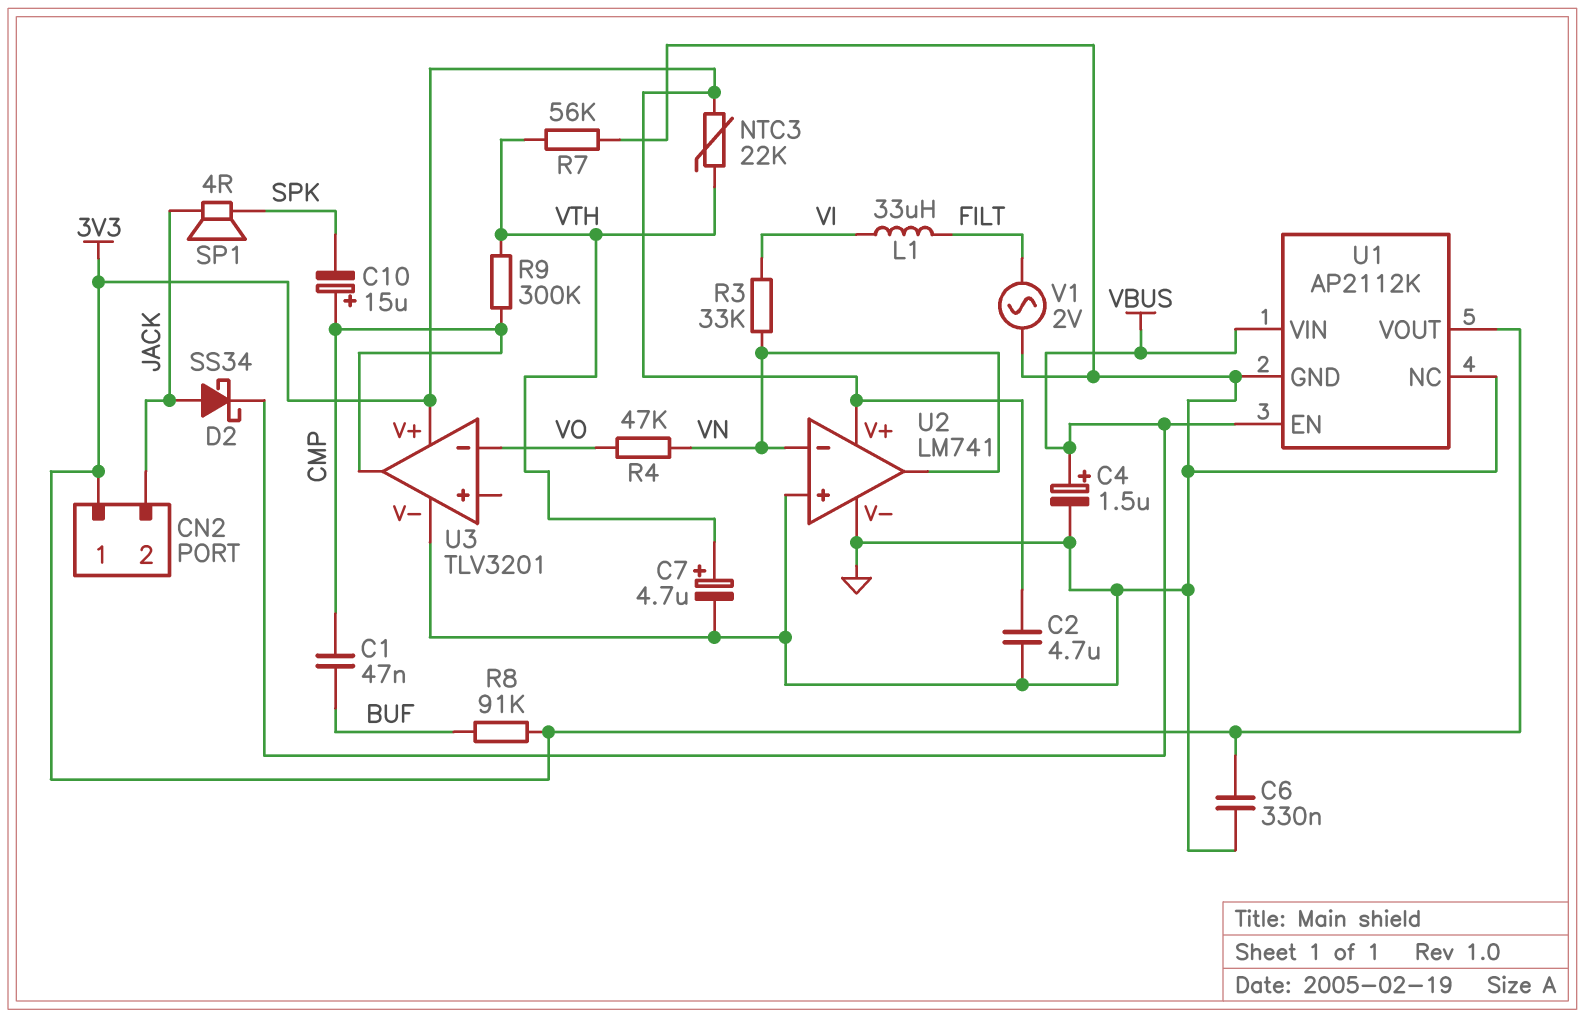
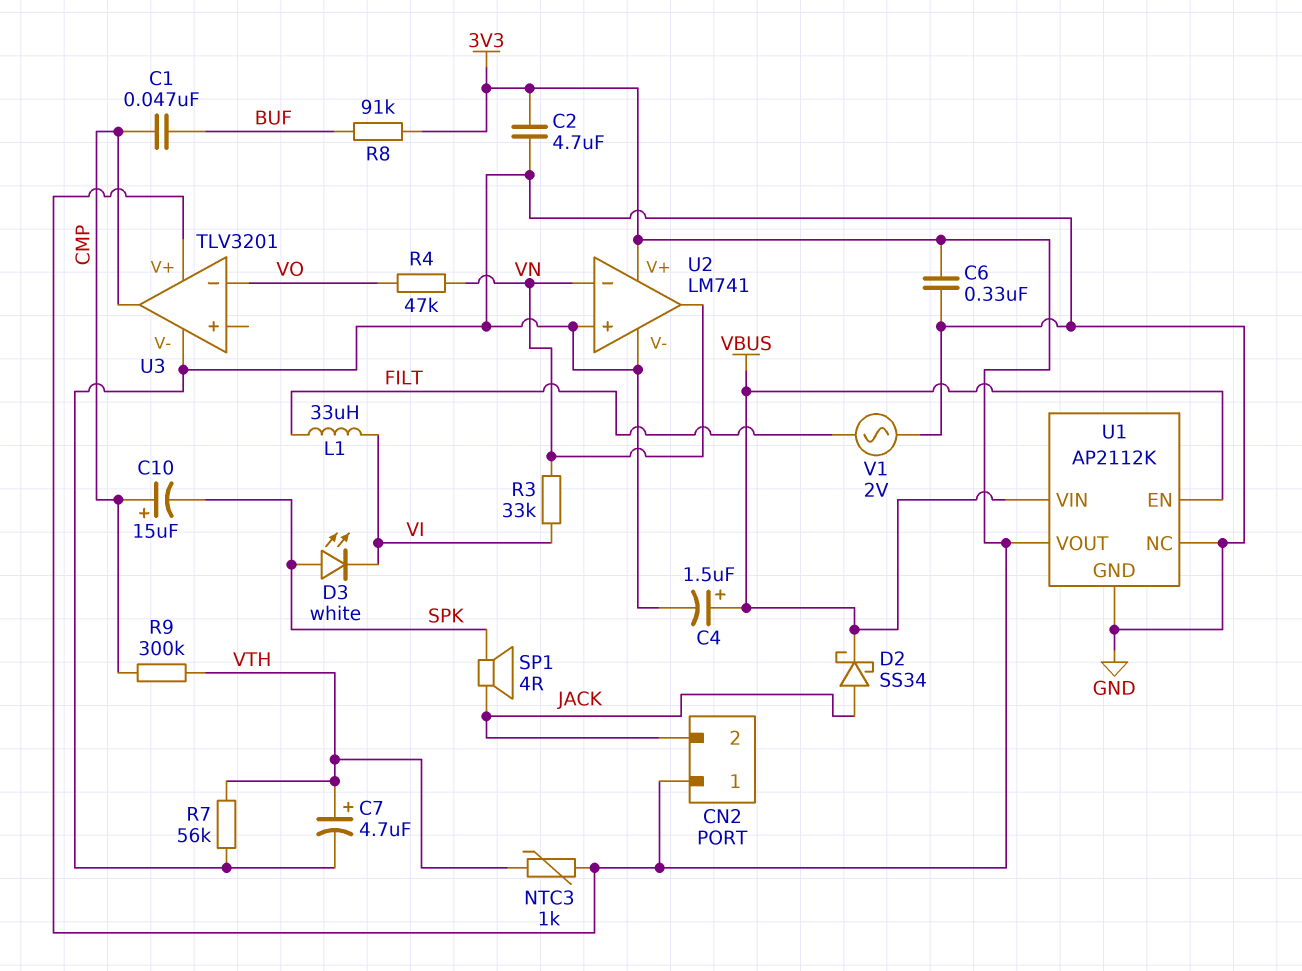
D3: none -> LED white (A SPK, K VI)
NTC3: 22k (3V3, VTH) -> 1k (3V3, VTH)

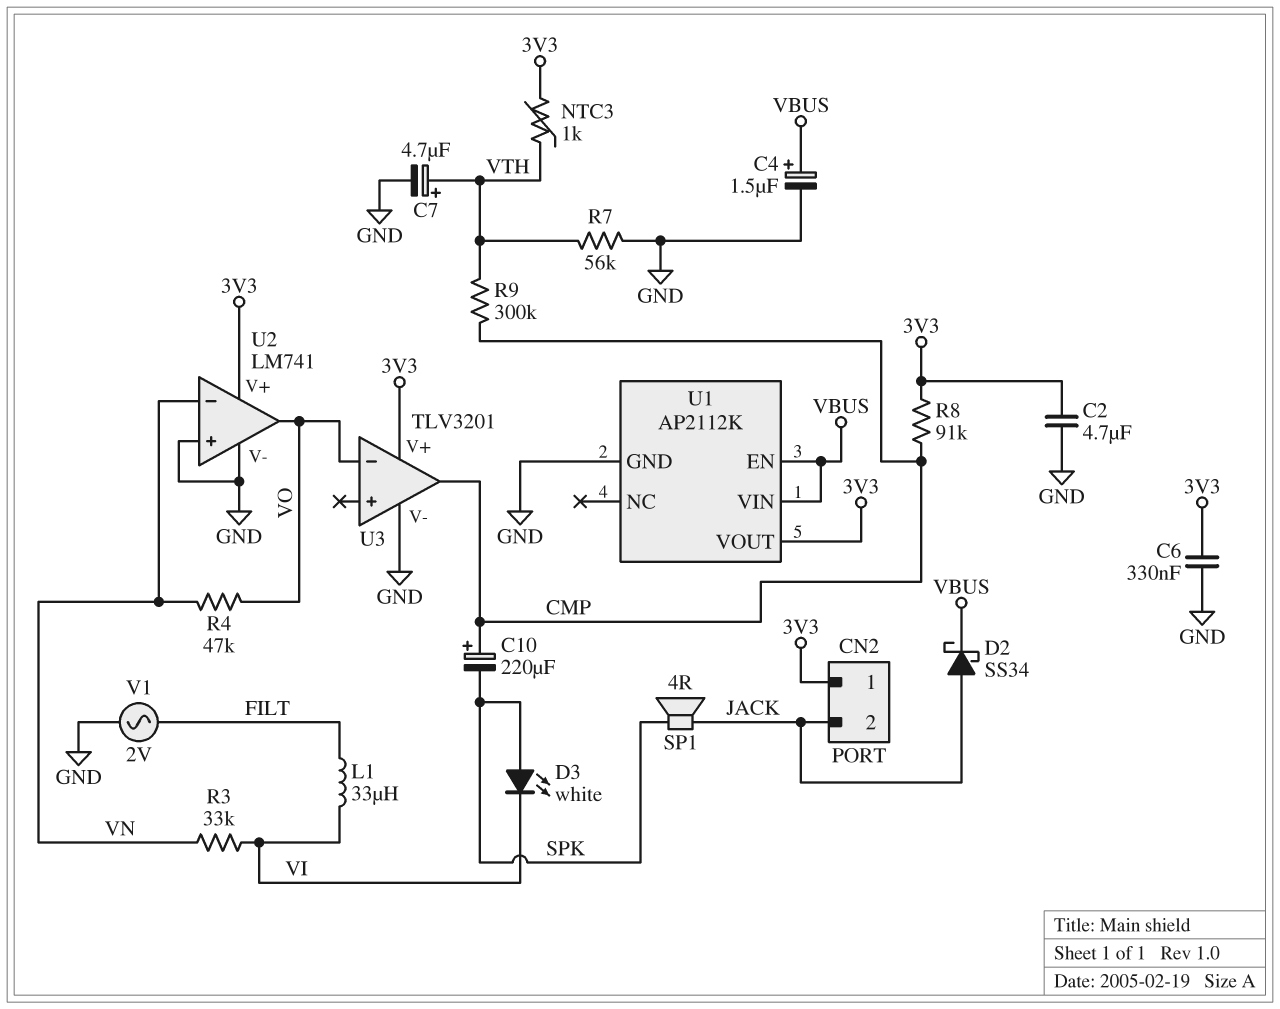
C1: 47nF (BUF, CMP) -> none
C10: 15uF (plus CMP, minus SPK) -> 220uF (plus CMP, minus SPK)
R8: 91k (3V3, BUF) -> 91k (3V3, CMP)
U1 pin NC: GND -> none
U2 pin out: VN -> VO

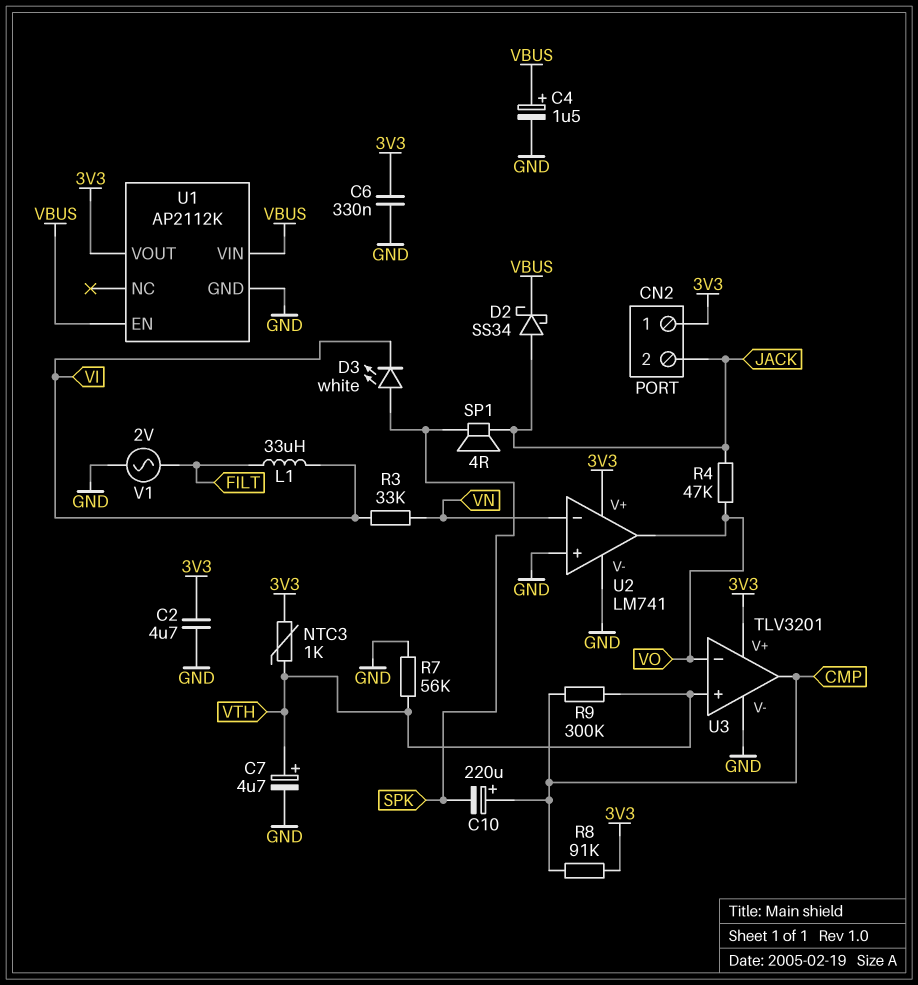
R4: 47k (VN, VO) -> 47k (JACK, VO)
U3 pin in+: none -> VTH

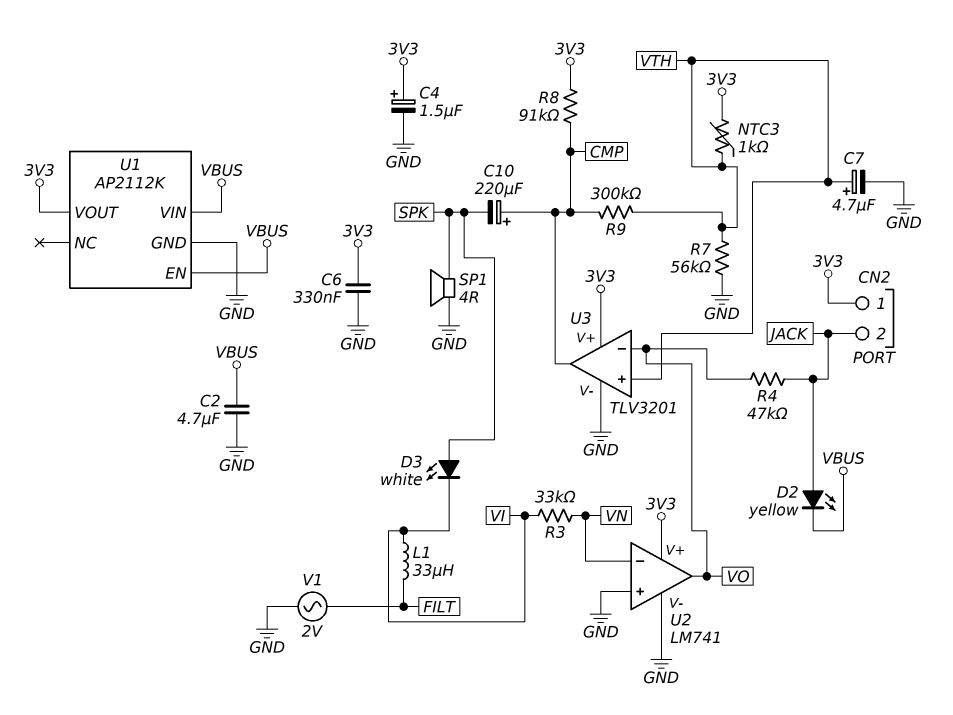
C2: 4.7uF (3V3, GND) -> 4.7uF (GND, VBUS)
C4: 1.5uF (plus VBUS, minus GND) -> 1.5uF (plus 3V3, minus GND)
D2: schottky SS34 (A JACK, K VBUS) -> LED yellow (A JACK, K VBUS)
SP1: speaker 4R (JACK, SPK) -> speaker 4R (GND, SPK)

